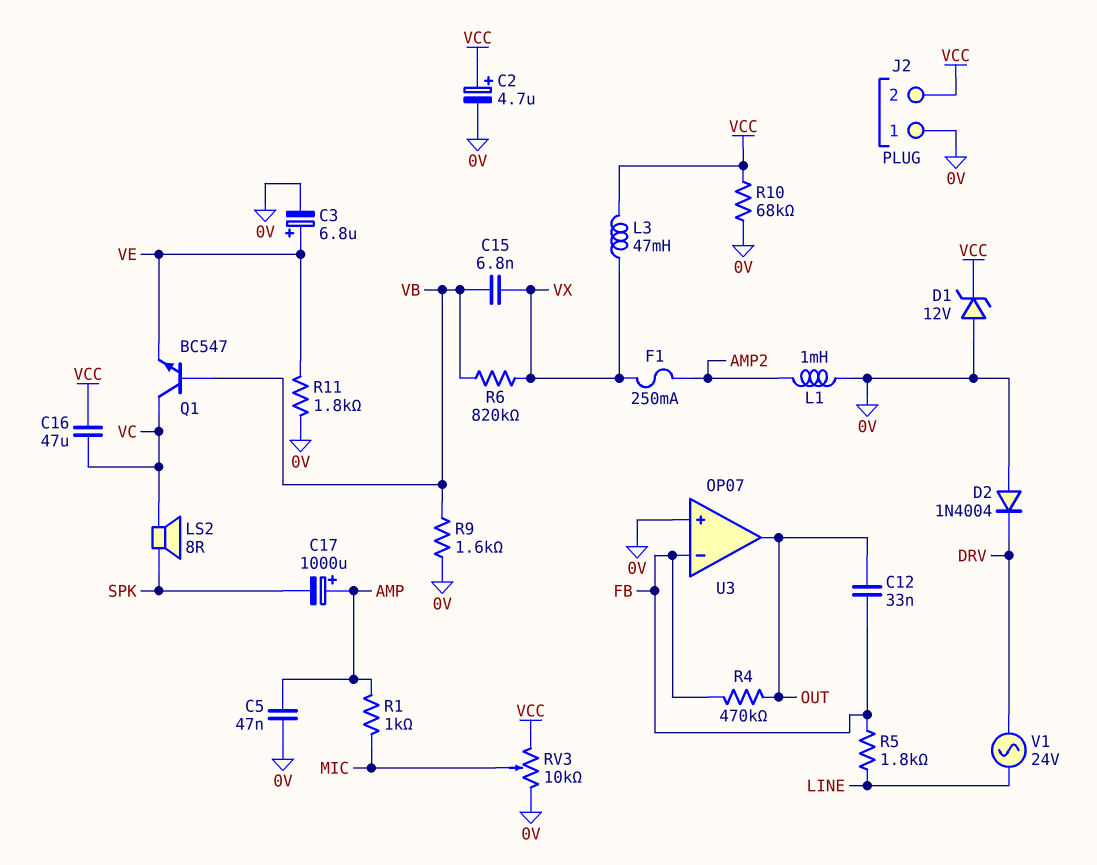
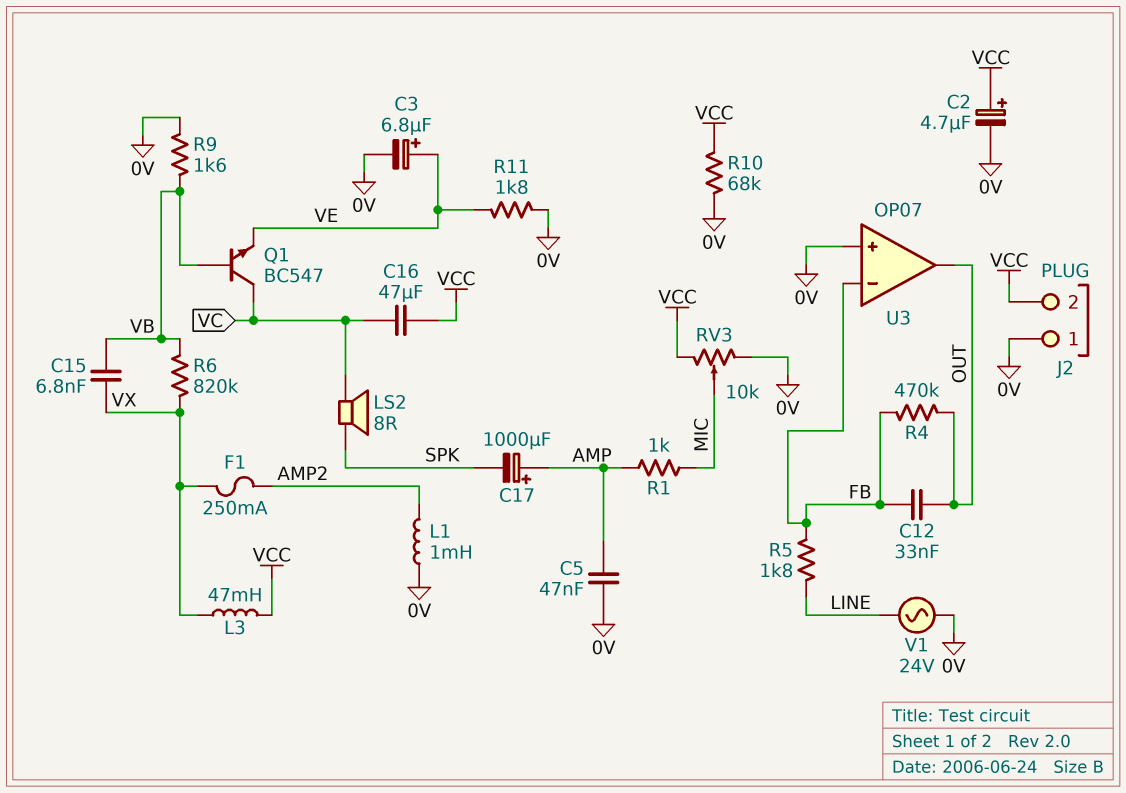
D1: zener 12V (A 0V, K VCC) -> none
D2: diode 1N4004 (A 0V, K DRV) -> none
V1: AC 24V (DRV, LINE) -> AC 24V (0V, LINE)

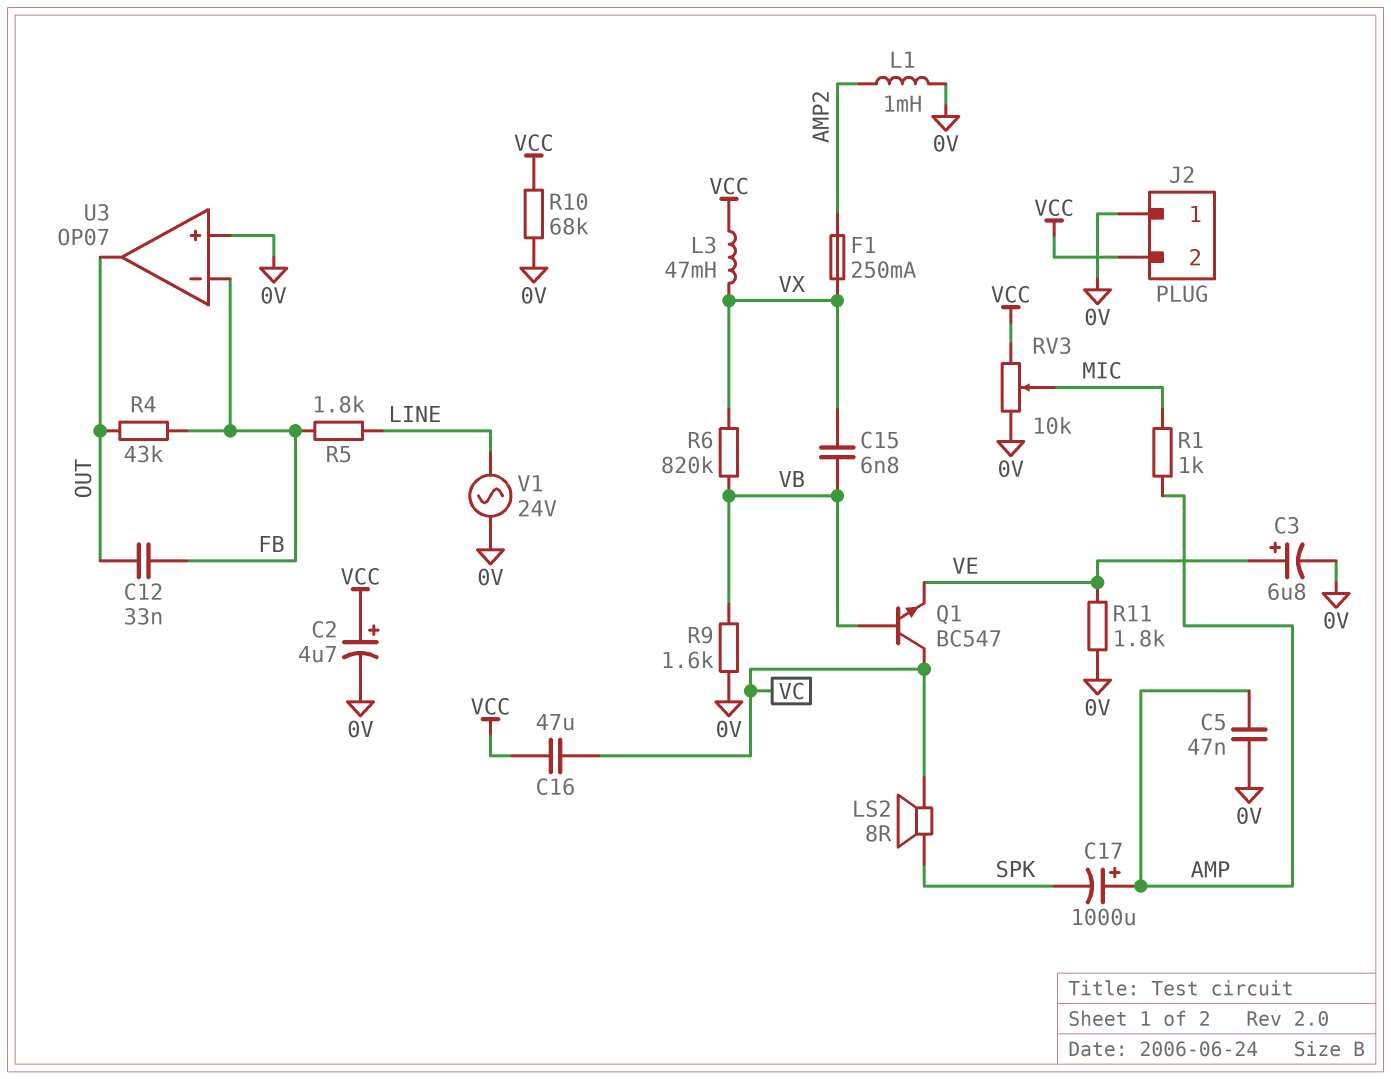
R4: 470k (FB, OUT) -> 43k (FB, OUT)

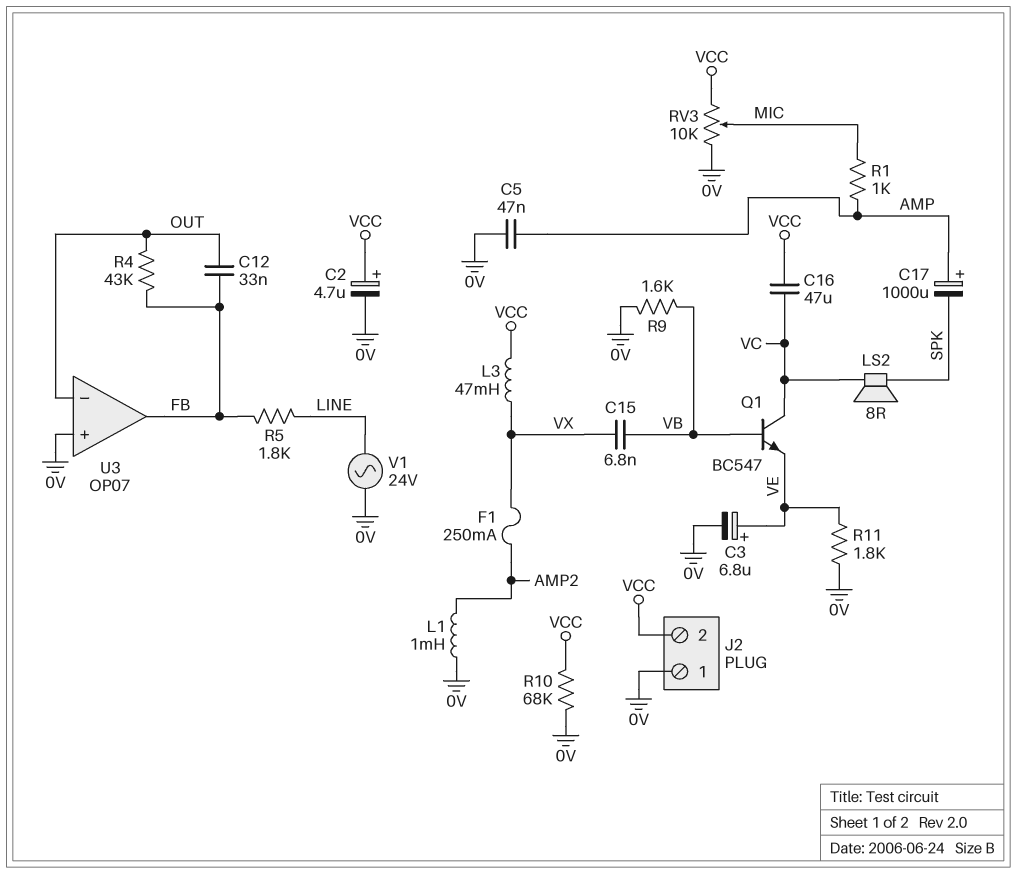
R6: 820k (VB, VX) -> none
U3 pin in-: FB -> OUT
U3 pin out: OUT -> FB

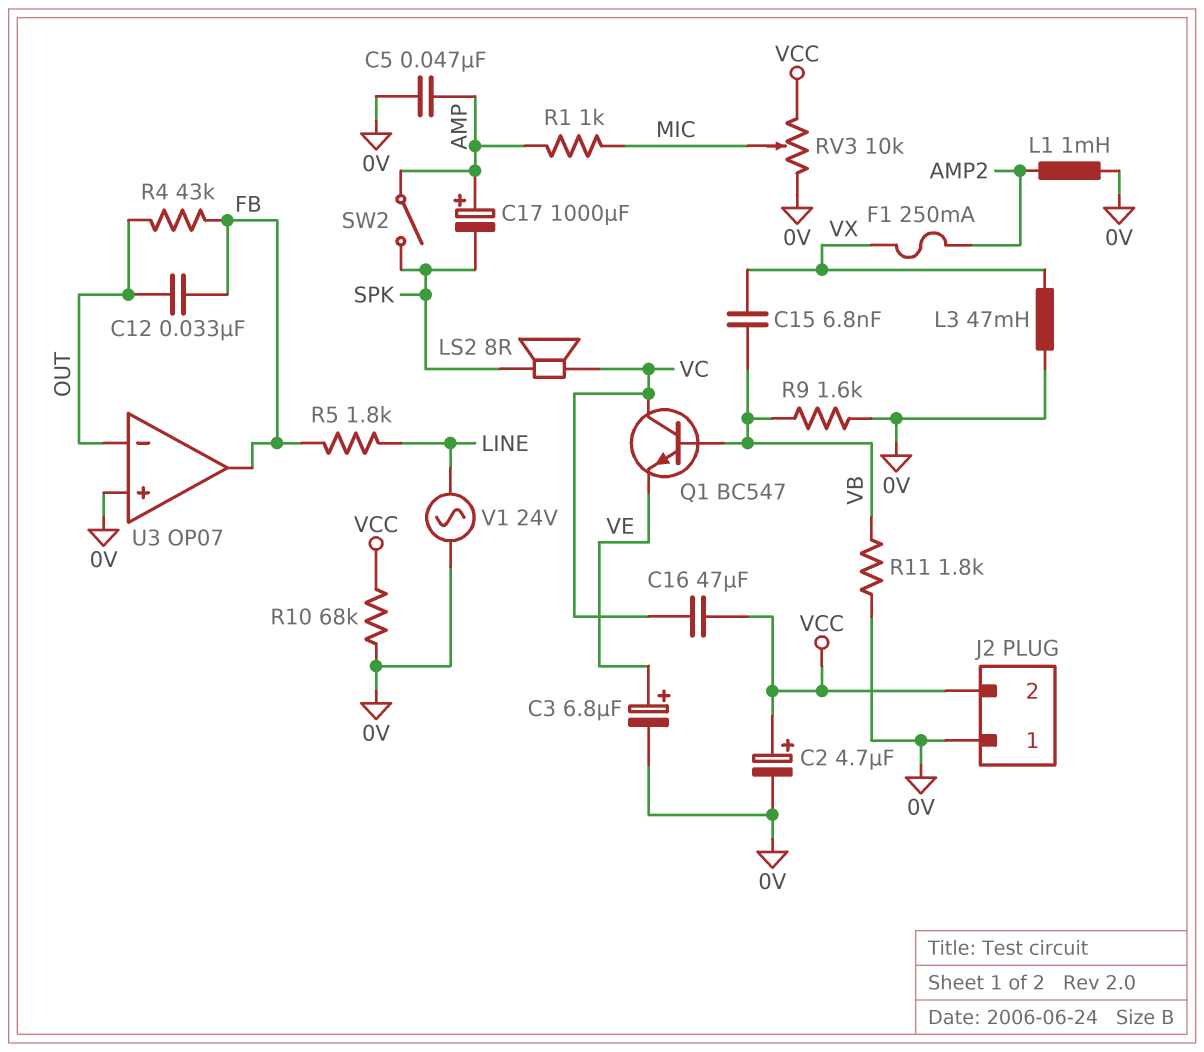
L3: 47mH (VCC, VX) -> 47mH (0V, VX)
R11: 1.8k (0V, VE) -> 1.8k (0V, VB)
SW2: none -> switch (AMP, SPK)

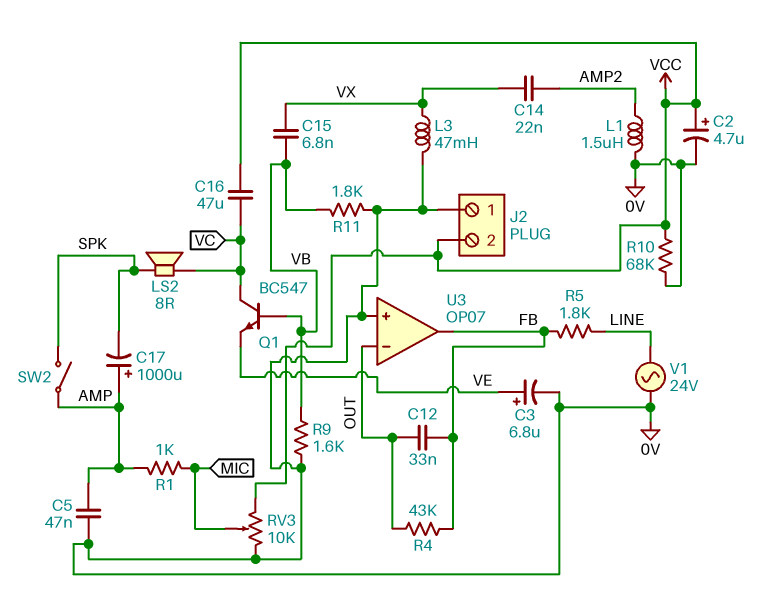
C14: none -> 22nF (AMP2, VX)
F1: 250mA (AMP2, VX) -> none
L1: 1mH (0V, AMP2) -> 1.5uH (0V, AMP2)

